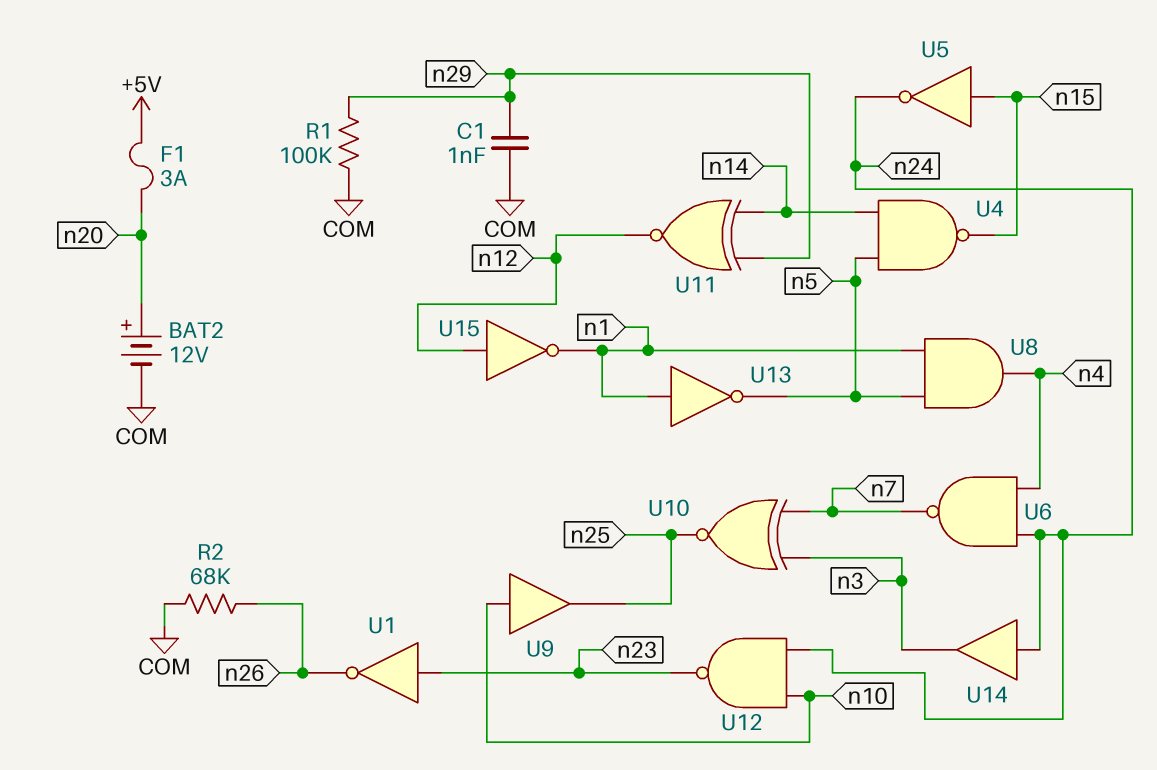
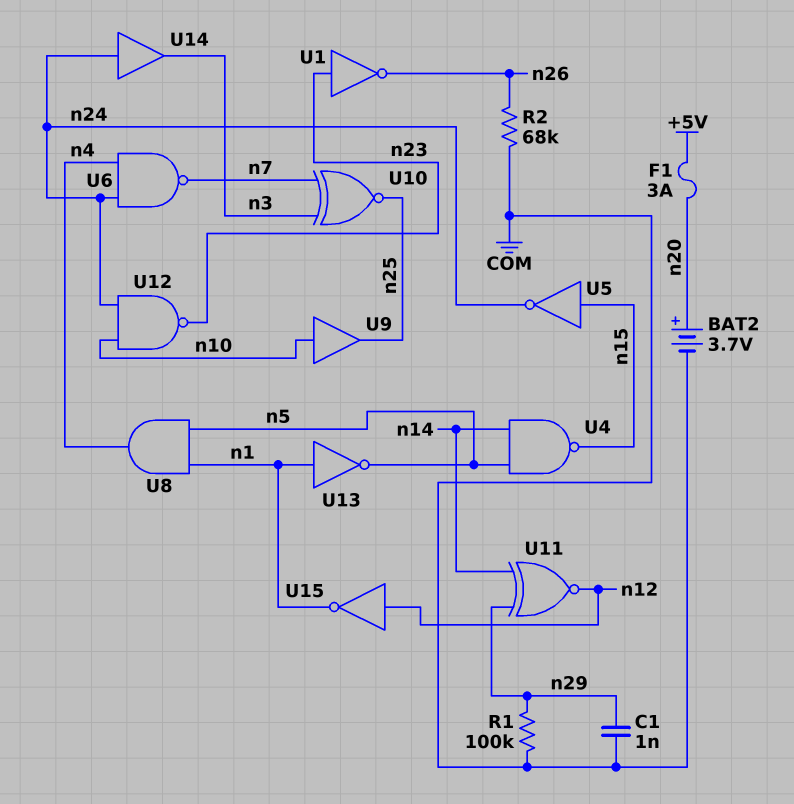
BAT2: 12V (plus n20, minus COM) -> 3.7V (plus n20, minus COM)

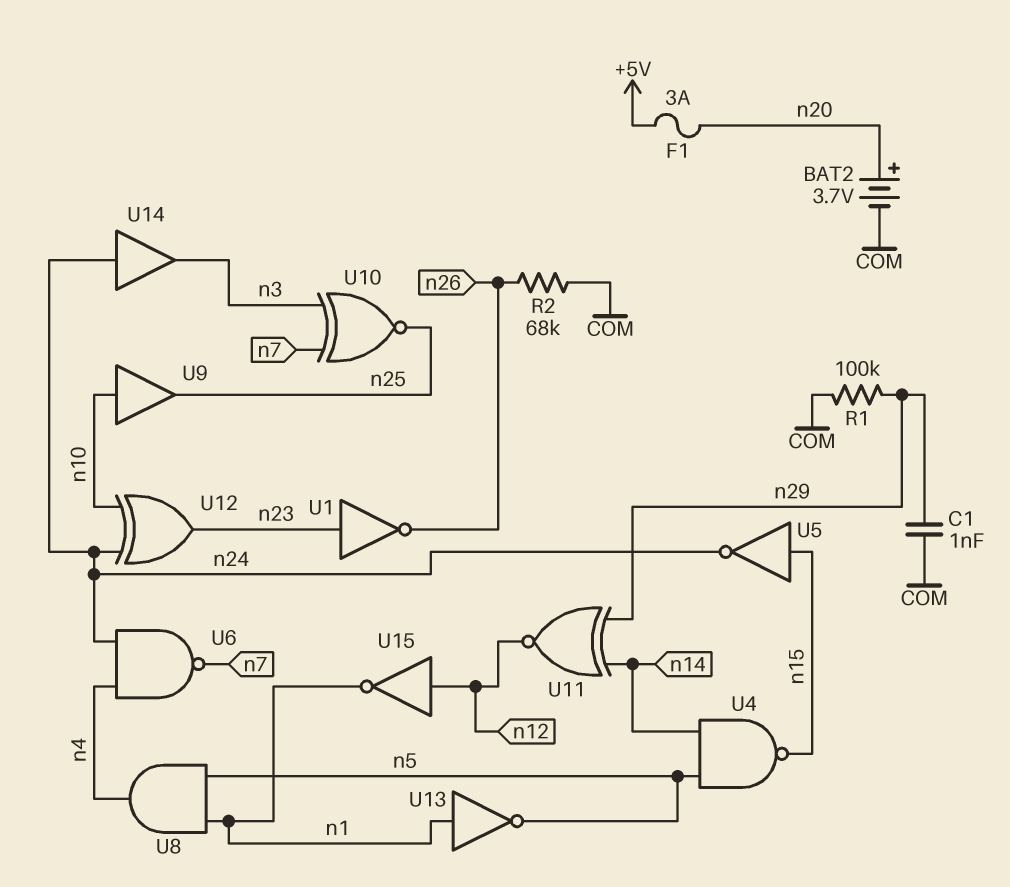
U12: NAND (in n10, in n24, out n23) -> XOR (in n10, in n24, out n23)

